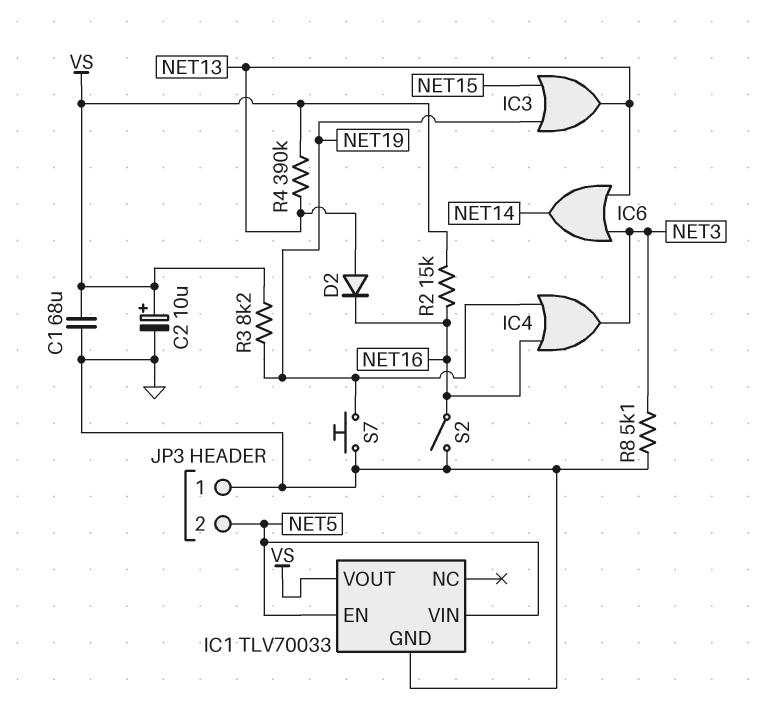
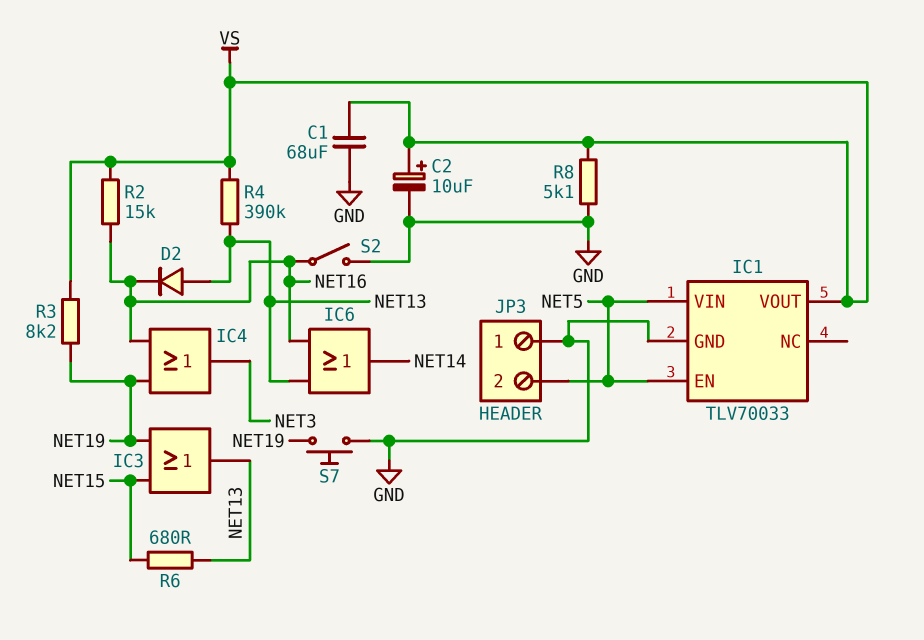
IC6: OR (in NET3, in NET13, out NET14) -> OR (in NET13, in NET16, out NET14)
R6: none -> 680 (NET13, NET15)
R8: 5.1k (GND, NET3) -> 5.1k (GND, VS)

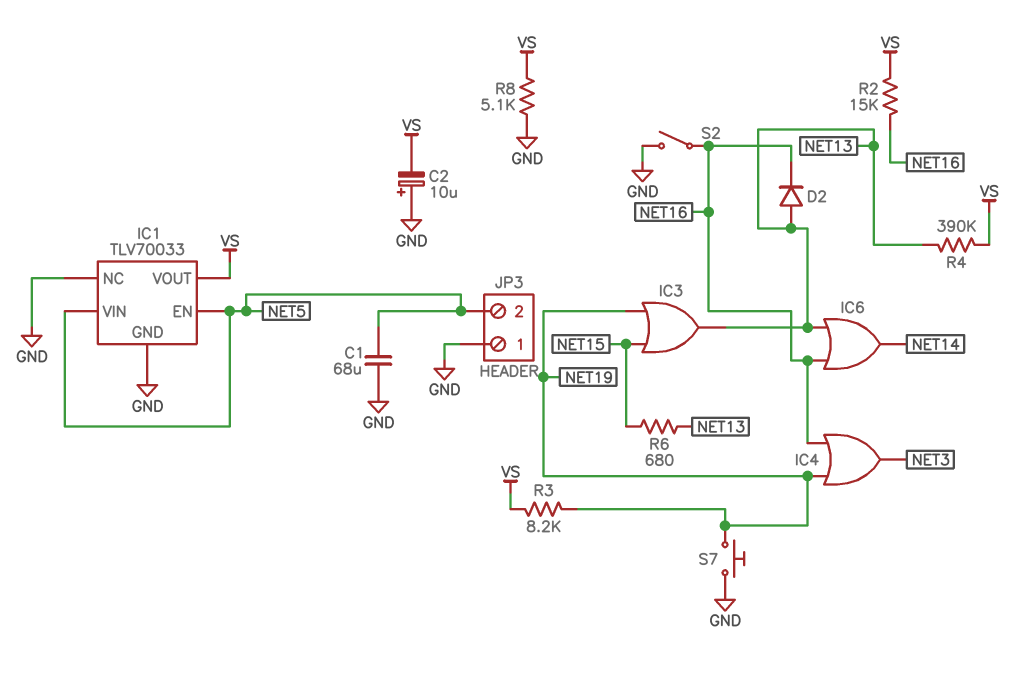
C1: 68uF (GND, VS) -> 68uF (GND, NET5)
C2: 10uF (plus VS, minus GND) -> 10uF (plus GND, minus VS)
IC1 pin NC: none -> GND

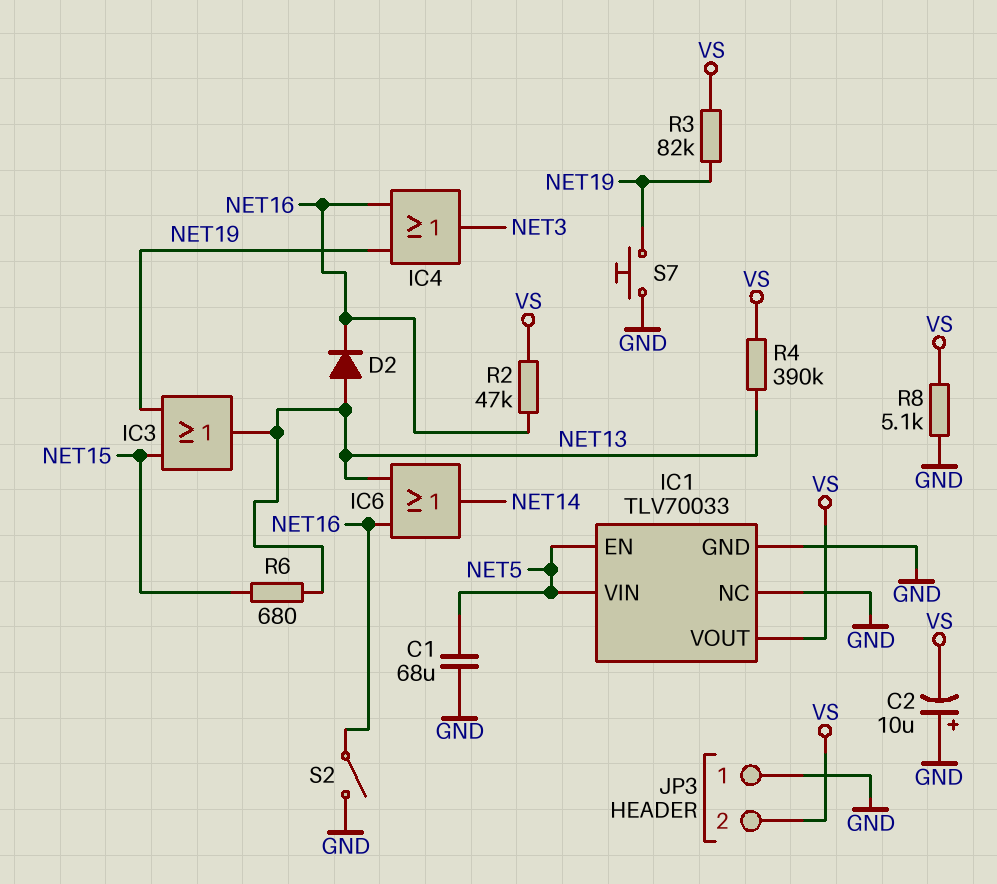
JP3 pin 2: NET5 -> VS
R2: 15k (NET16, VS) -> 47k (NET16, VS)
R3: 8.2k (NET19, VS) -> 82k (NET19, VS)

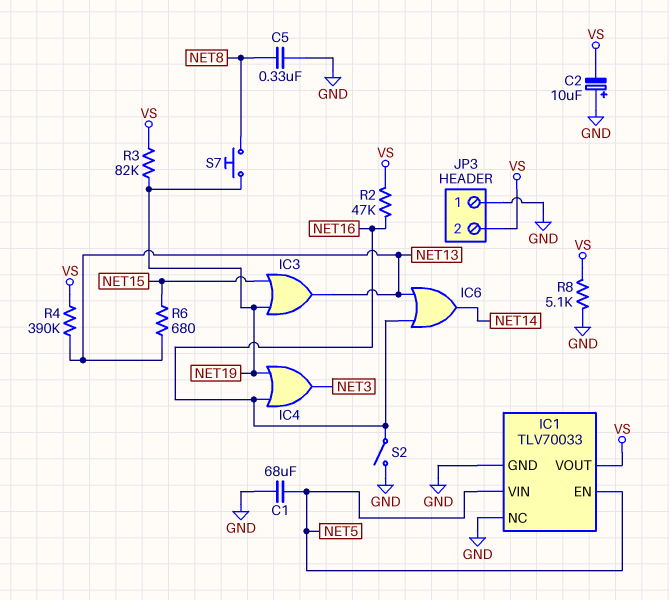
C5: none -> 330nF (GND, NET8)
D2: diode (A NET13, K NET16) -> none
S7: button (GND, NET19) -> button (NET8, NET19)

